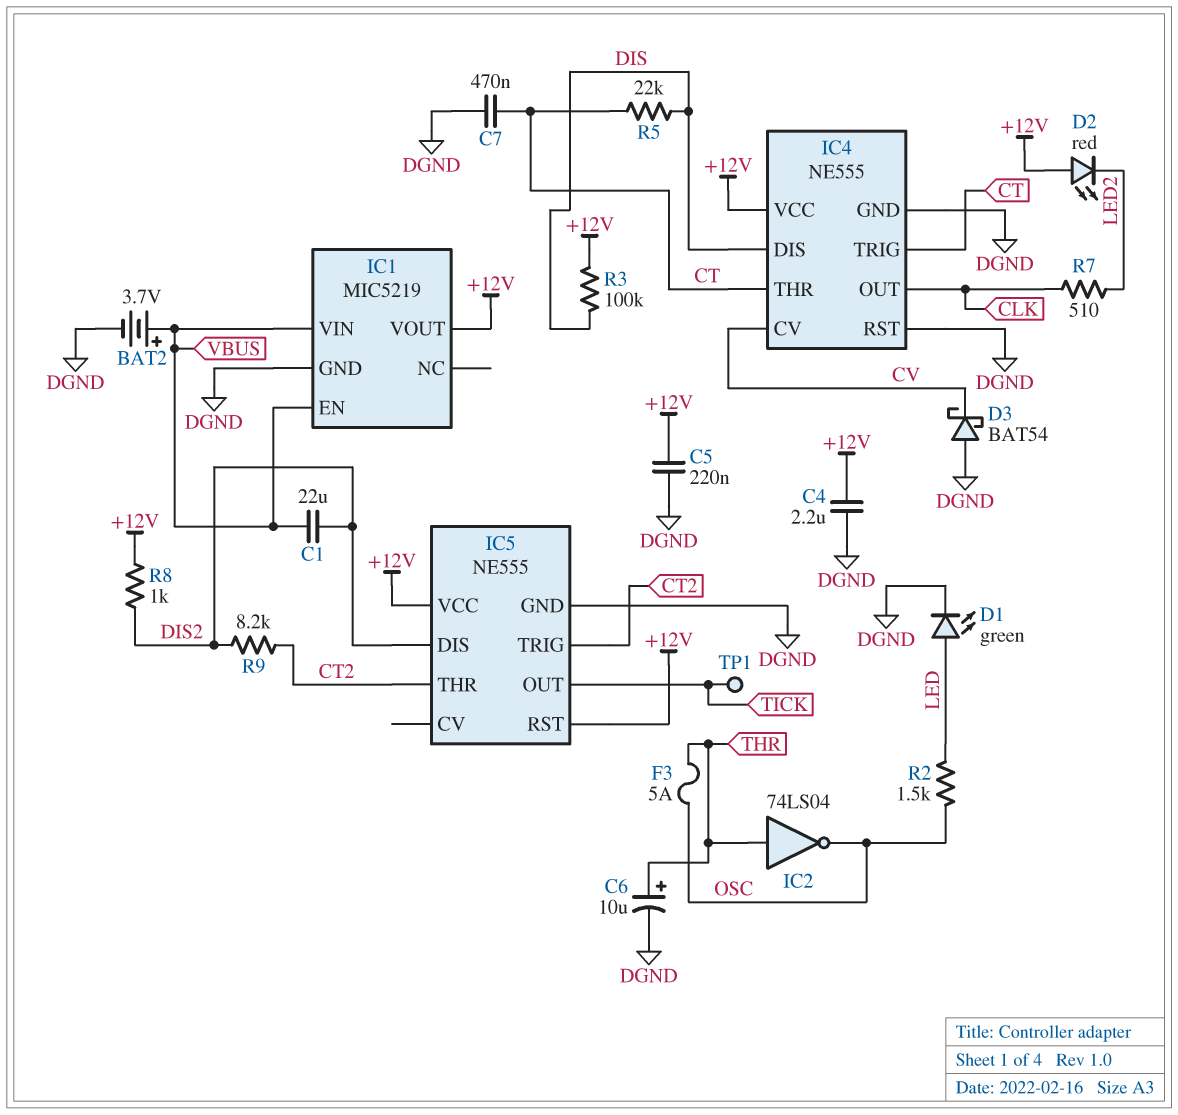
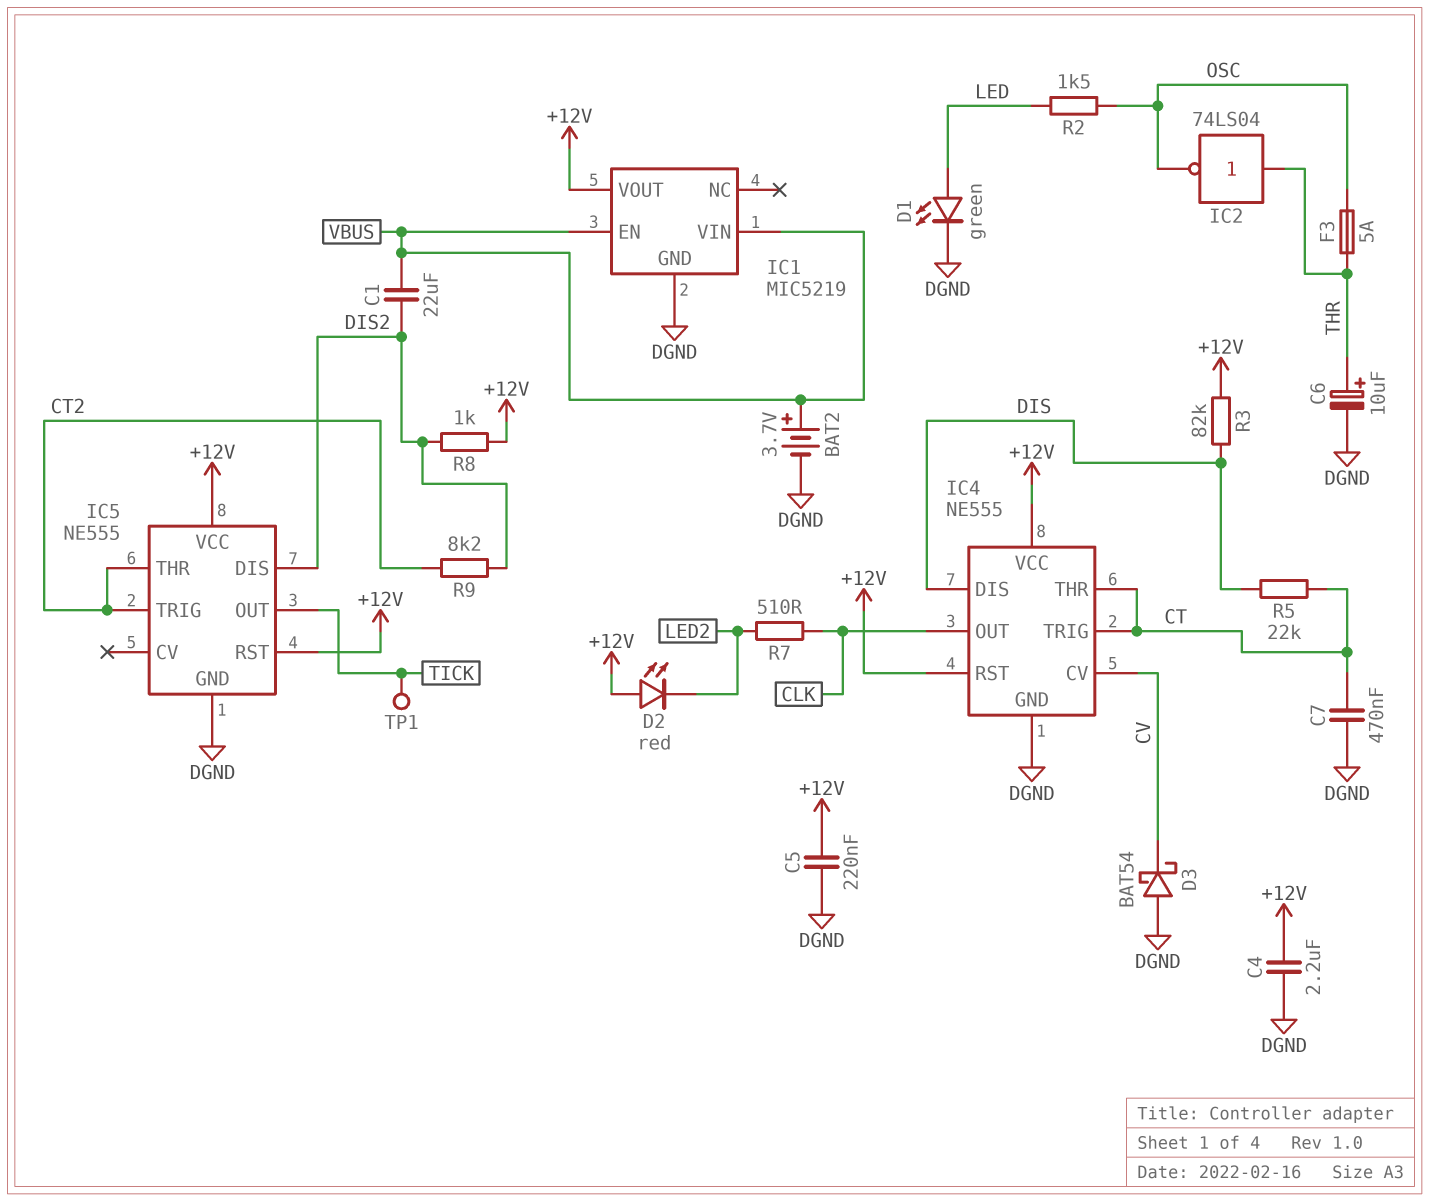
IC4 pin RST: DGND -> +12V
R3: 100k (+12V, DIS) -> 82k (+12V, DIS)

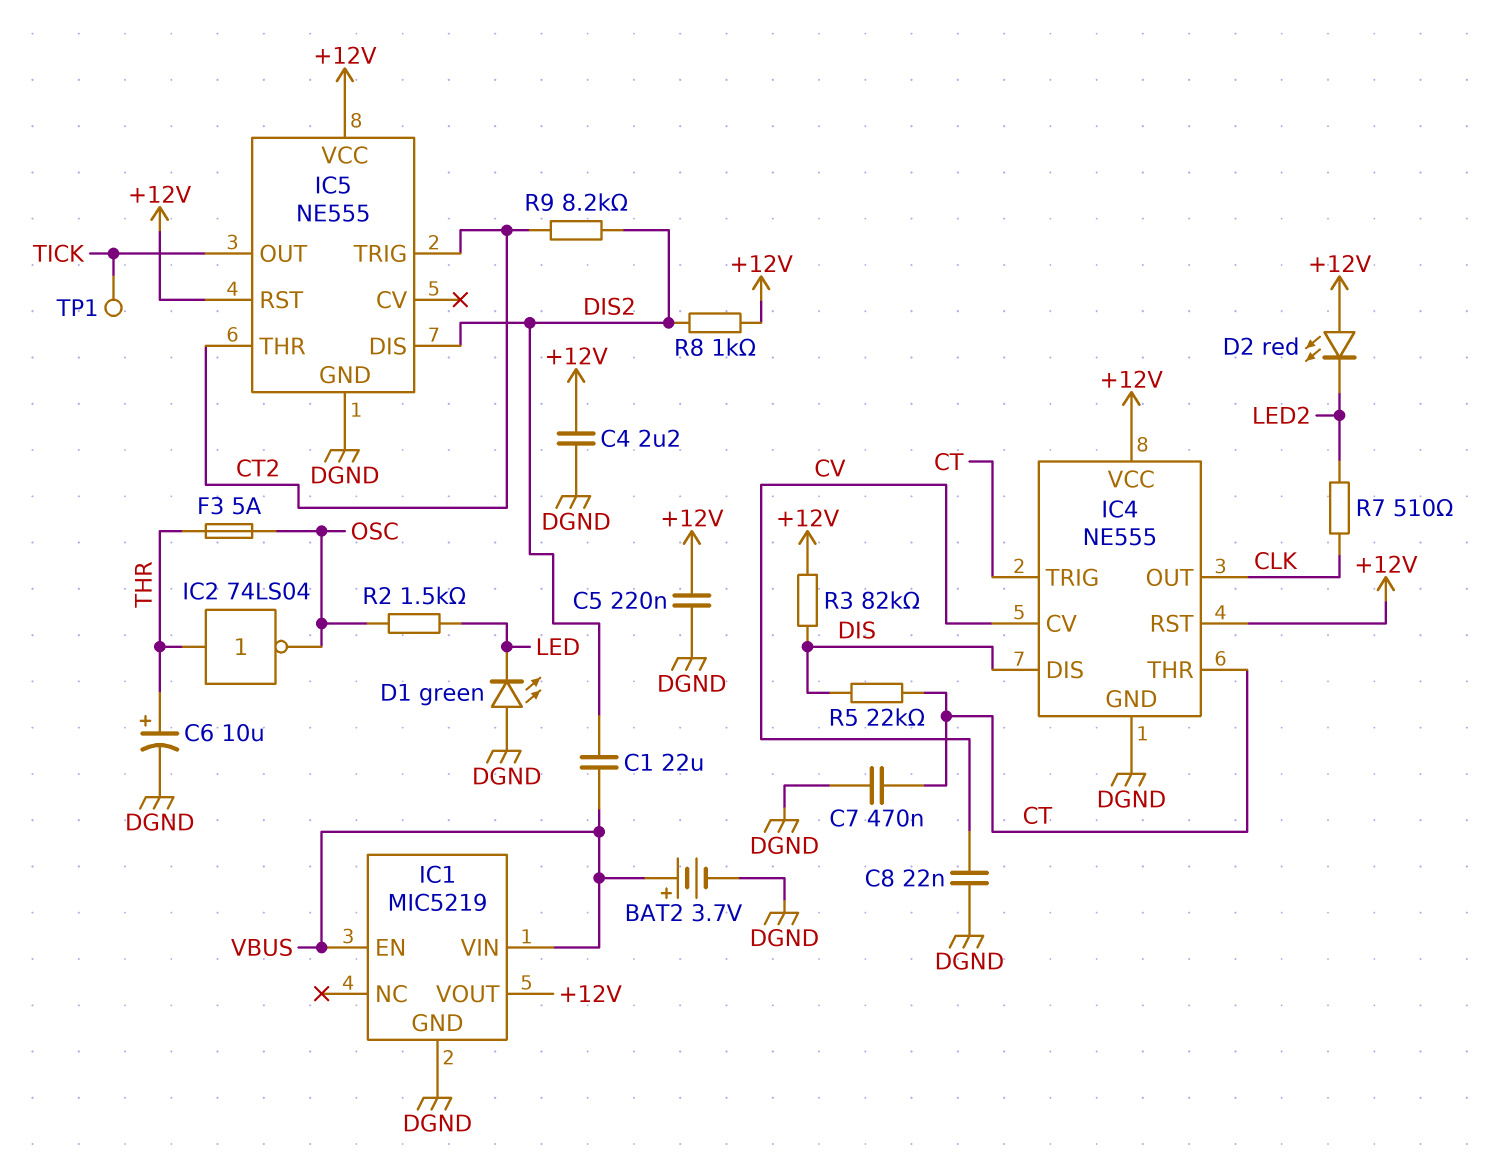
C8: none -> 22nF (CV, DGND)
D1: LED green (A LED, K DGND) -> LED green (A DGND, K LED)
D3: schottky BAT54 (A DGND, K CV) -> none

